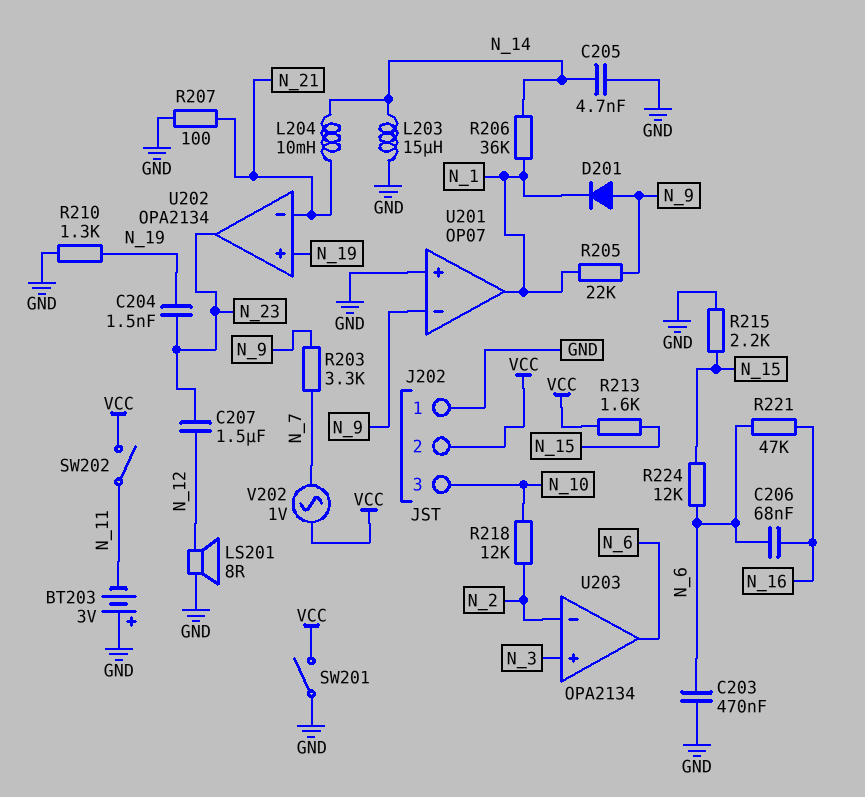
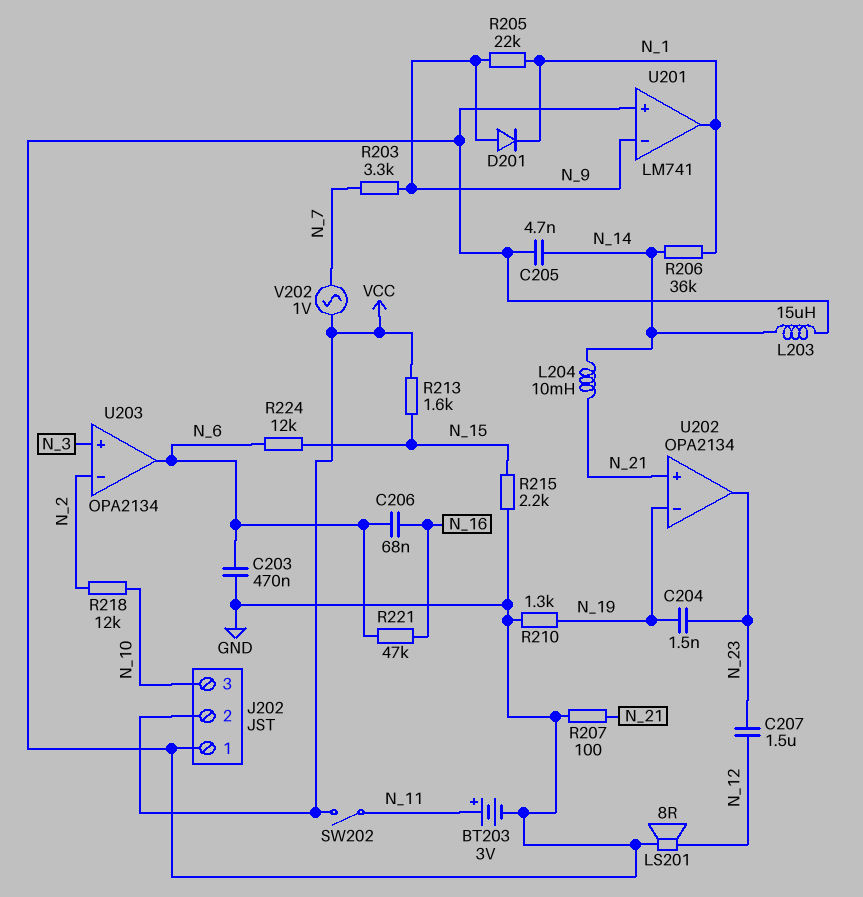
BT203: 3V (plus GND, minus N_11) -> 3V (plus N_11, minus GND)
SW201: switch (GND, VCC) -> none
U201: OP07 -> LM741
U202 pin in+: N_19 -> N_21
U202 pin in-: N_21 -> N_19

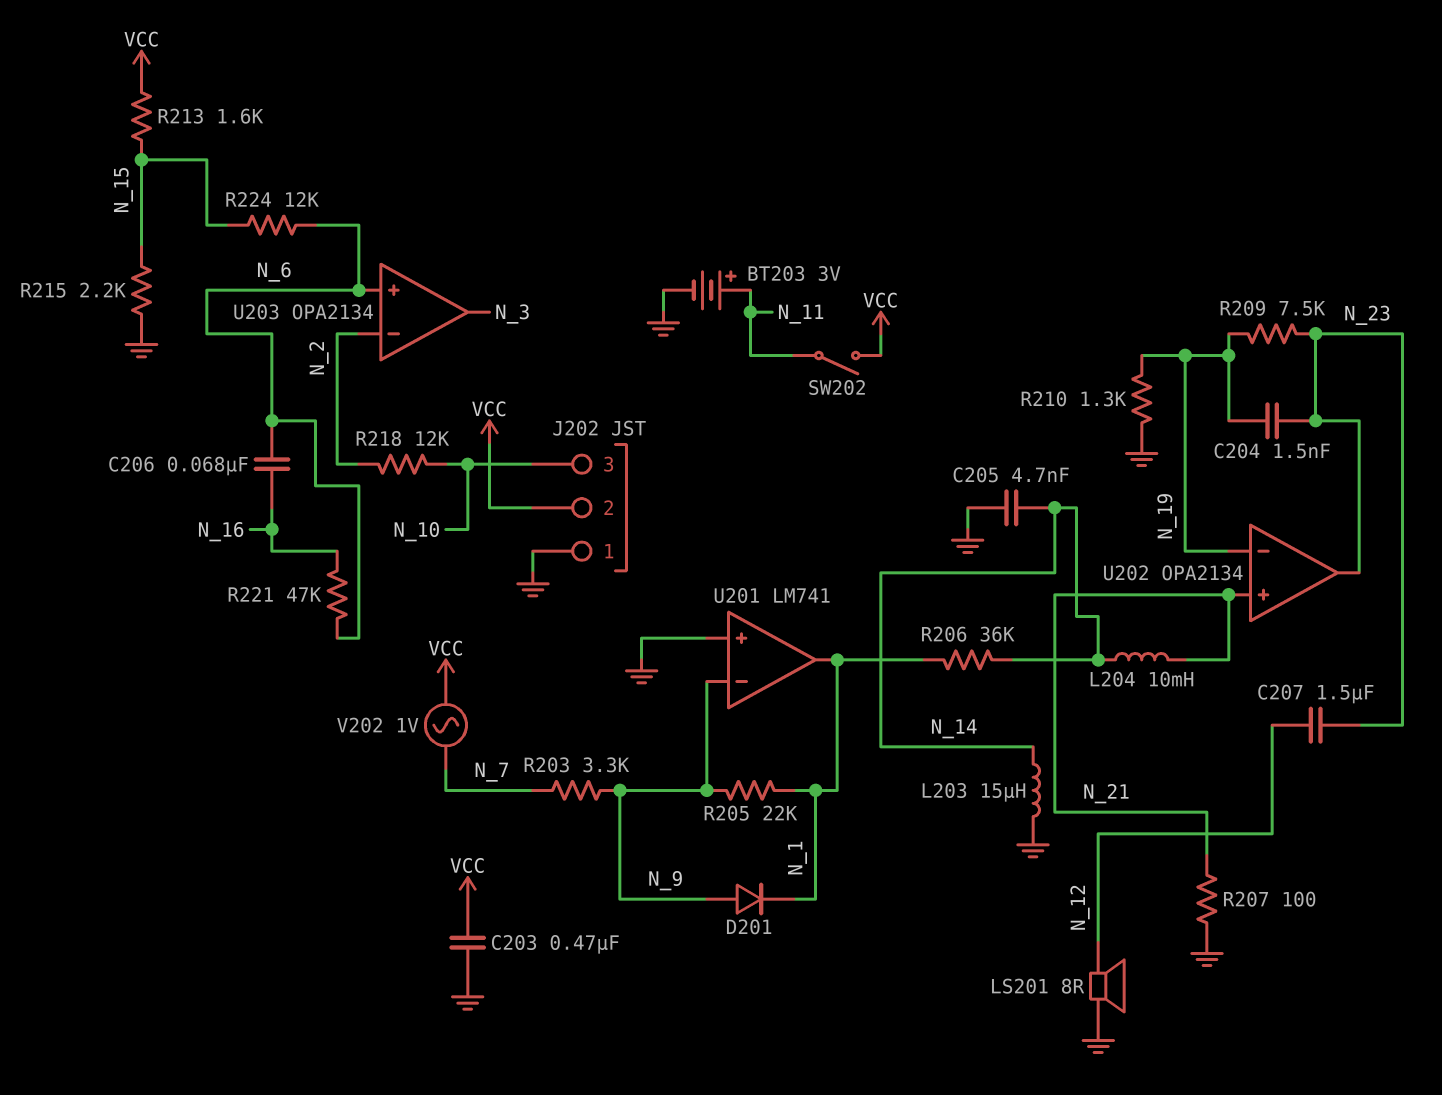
C203: 470nF (GND, N_6) -> 470nF (GND, VCC)
R209: none -> 7.5k (N_19, N_23)
U203 pin in+: N_3 -> N_6
U203 pin out: N_6 -> N_3

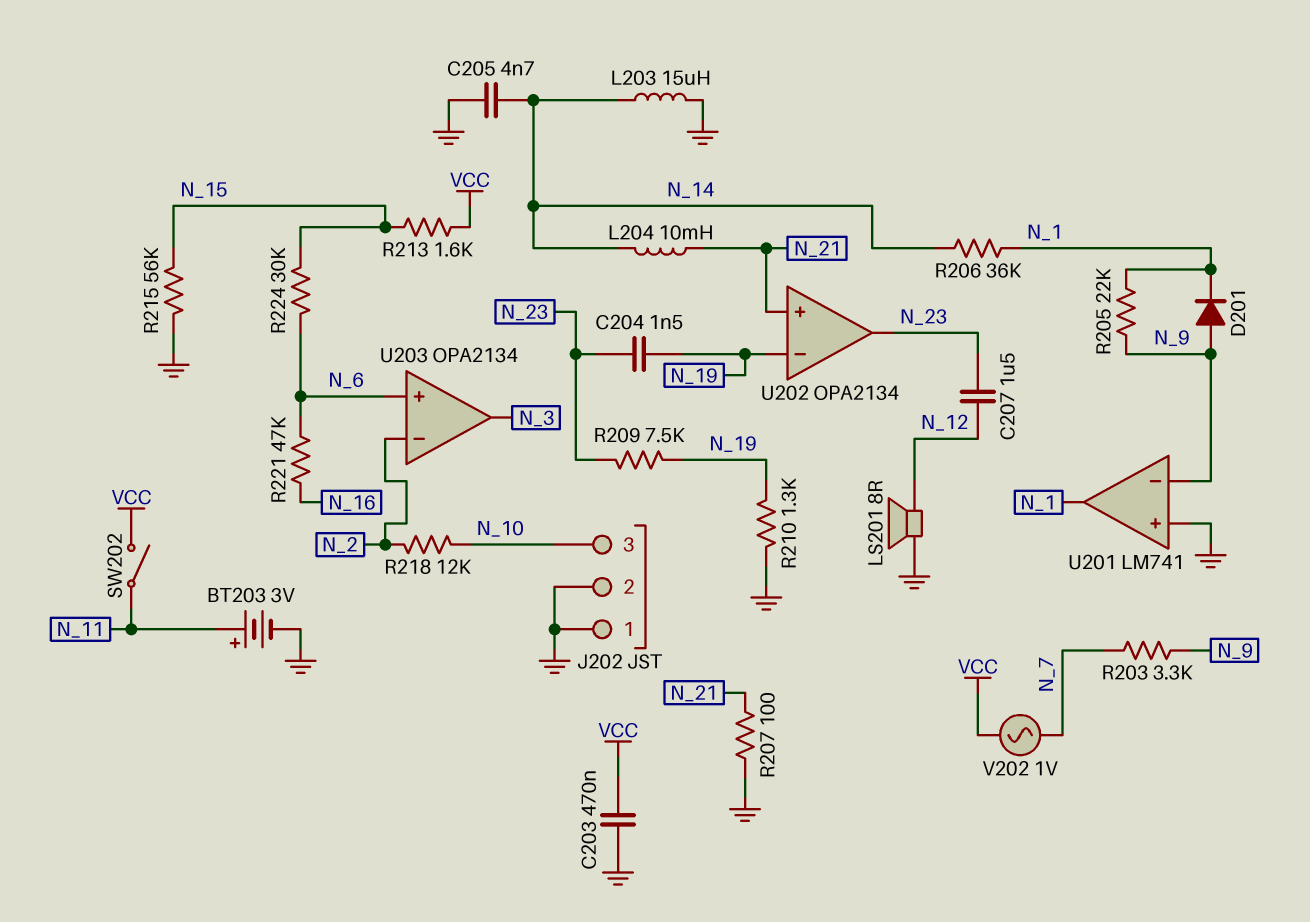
C206: 68nF (N_6, N_16) -> none
J202 pin 2: VCC -> GND
R215: 2.2k (GND, N_15) -> 56k (GND, N_15)
R224: 12k (N_6, N_15) -> 30k (N_6, N_15)

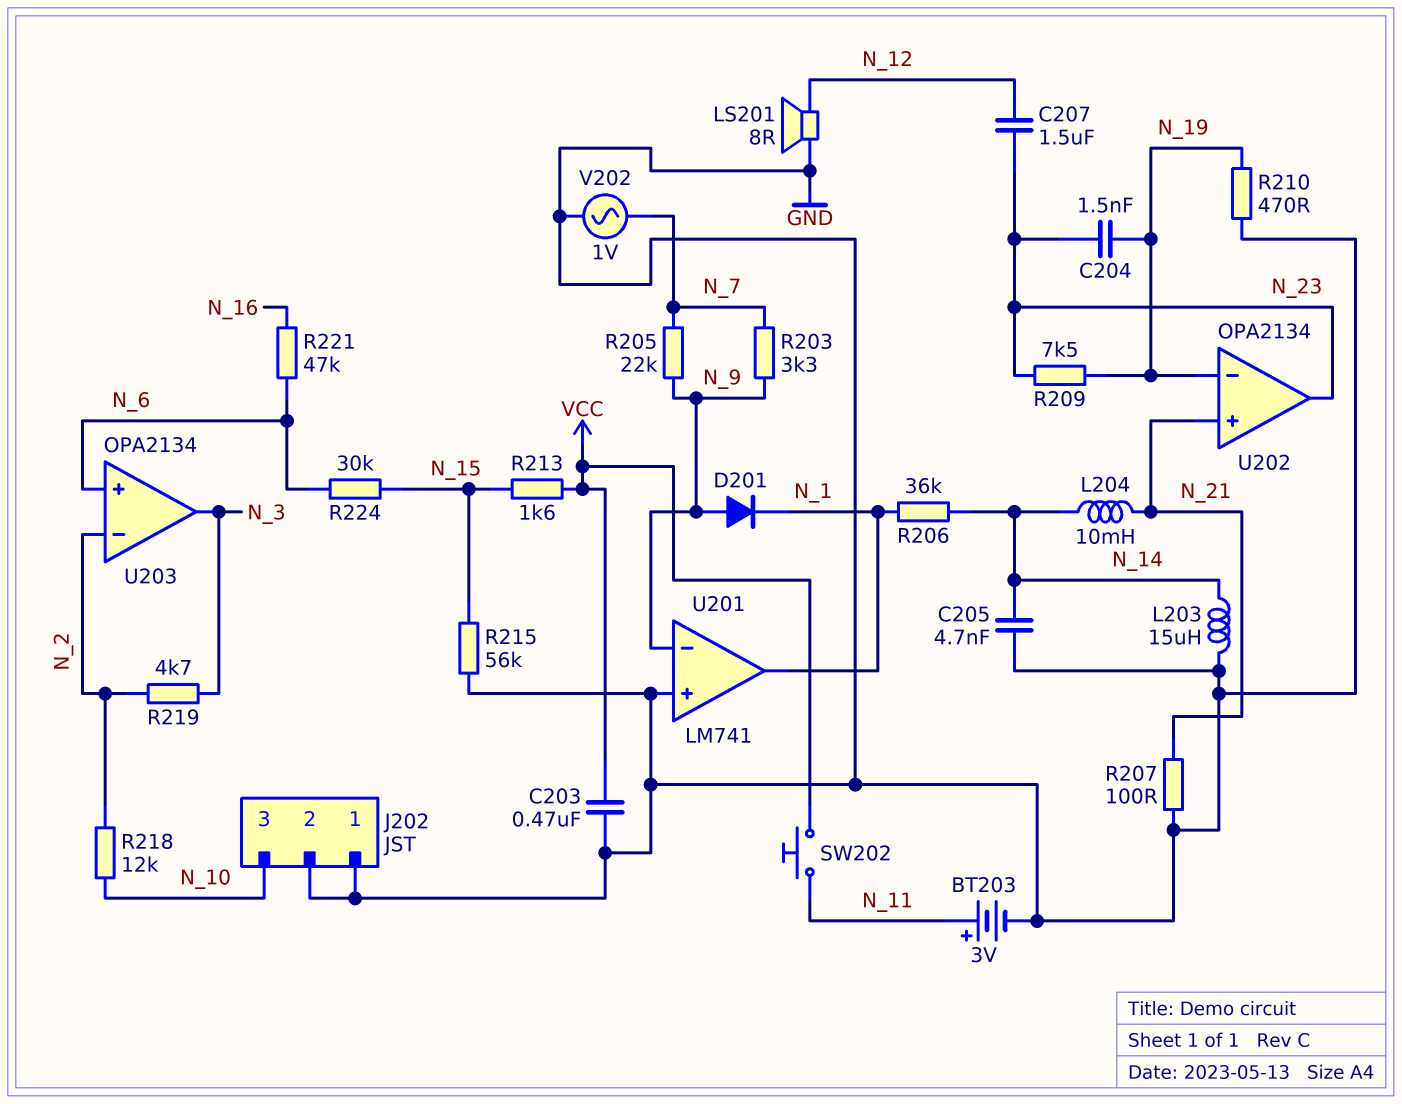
R205: 22k (N_1, N_9) -> 22k (N_7, N_9)
R210: 1.3k (GND, N_19) -> 470 (GND, N_19)
R219: none -> 4.7k (N_2, N_3)
SW202: switch (N_11, VCC) -> button (N_11, VCC)
V202: AC 1V (N_7, VCC) -> AC 1V (GND, N_7)

